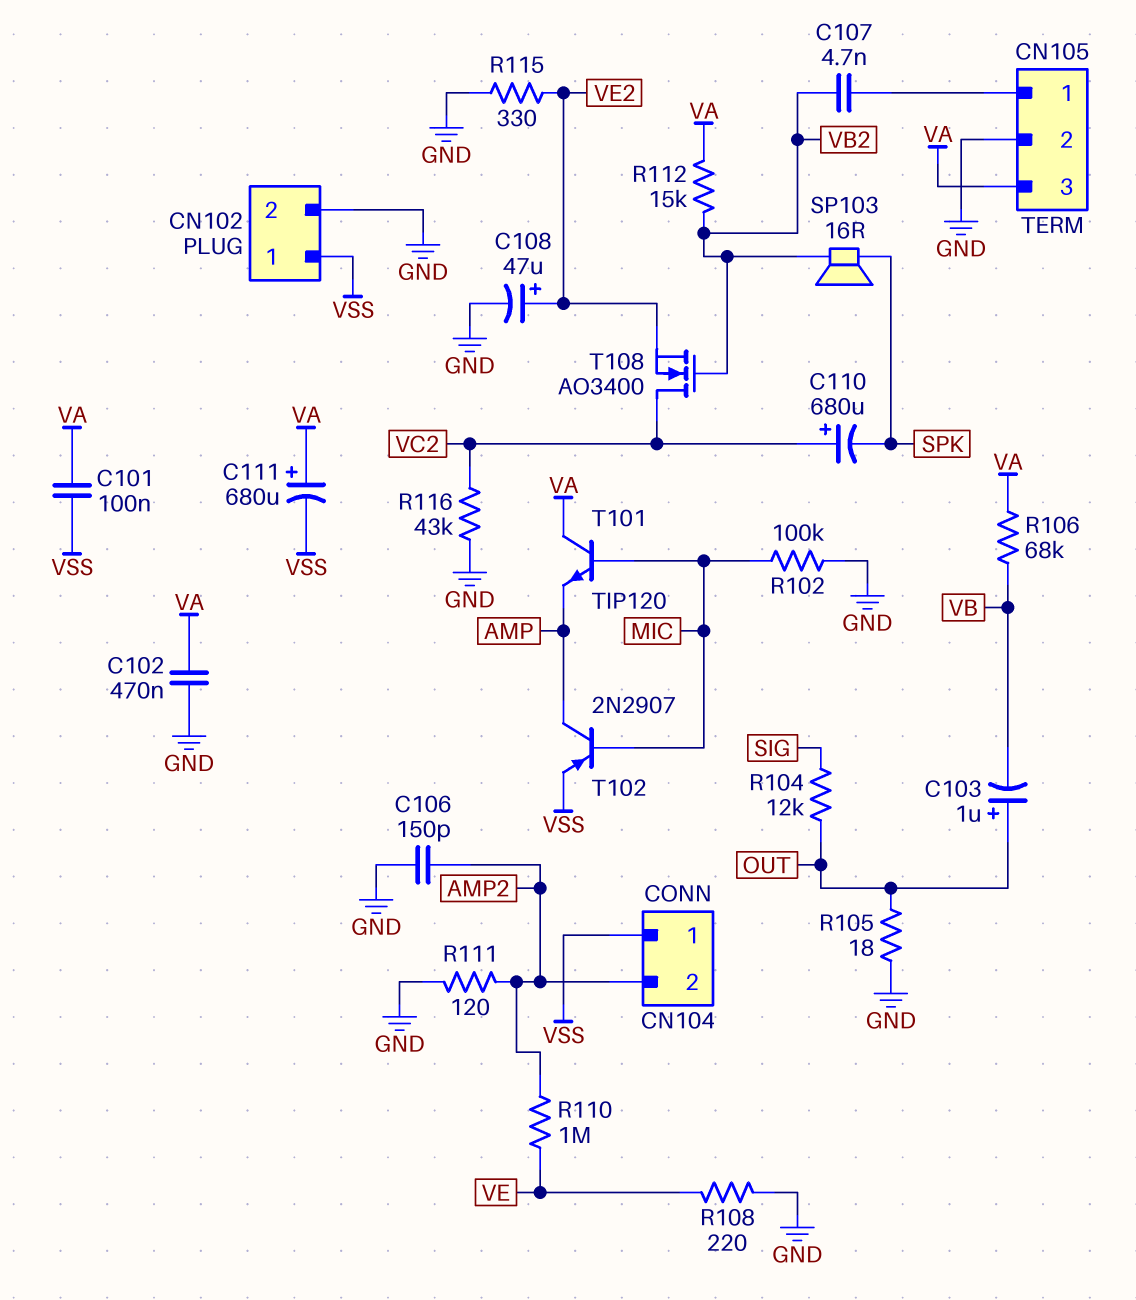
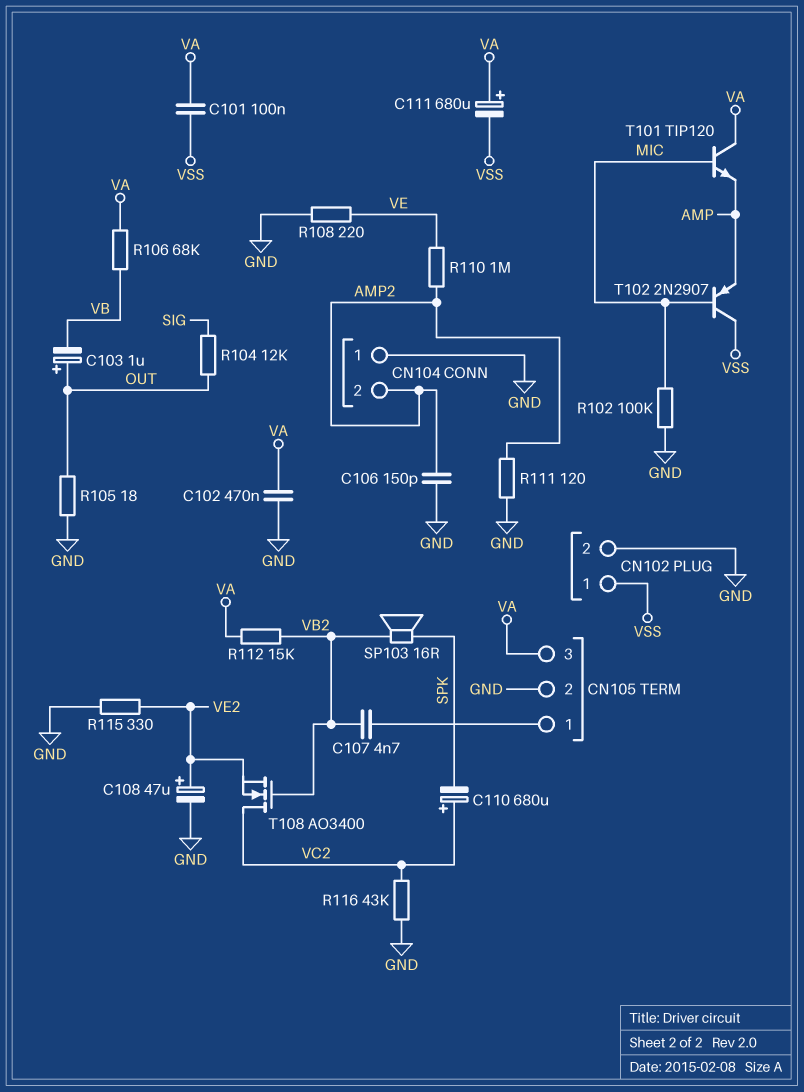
CN104 pin 1: VSS -> GND
T102: PNP 2N2907 (B MIC, C AMP, E VSS) -> PNP 2N2907 (B MIC, C VSS, E AMP)

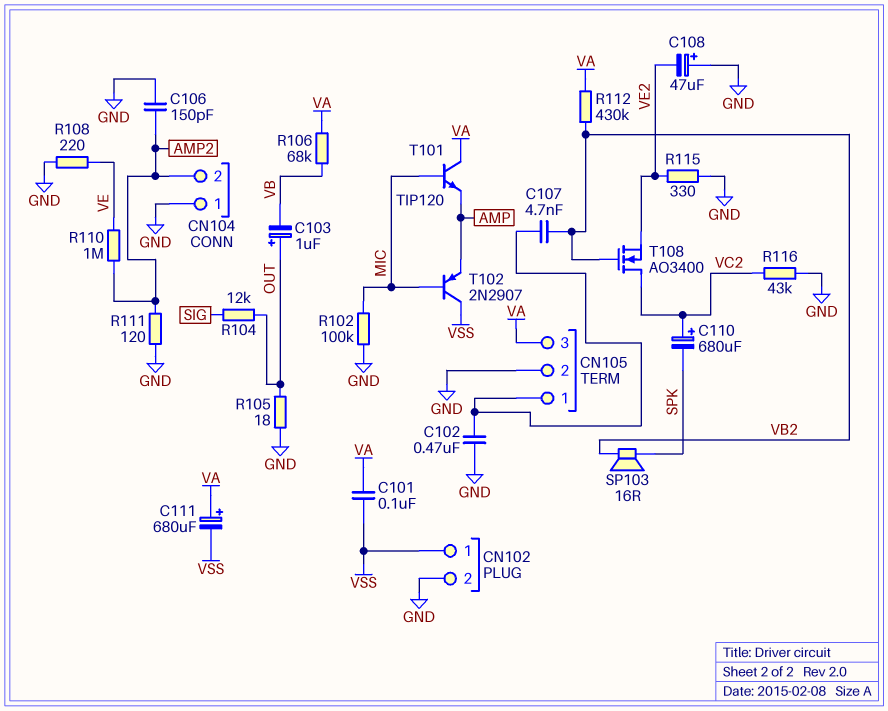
C102: 470nF (GND, VA) -> 470nF (CN105/1, GND)
C108: 47uF (plus VE2, minus GND) -> 47uF (plus GND, minus VE2)
R112: 15k (VA, VB2) -> 430k (VA, VB2)

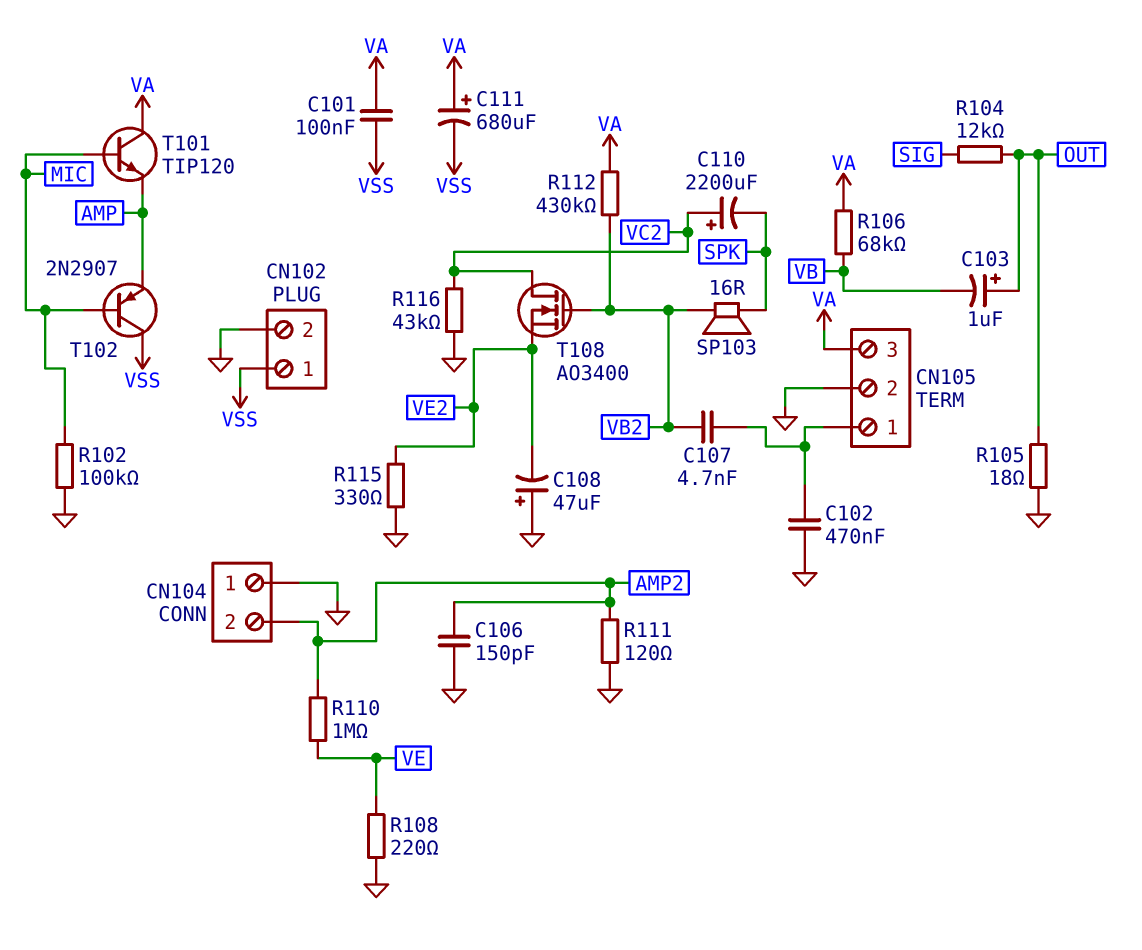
C110: 680uF (plus VC2, minus SPK) -> 2200uF (plus VC2, minus SPK)

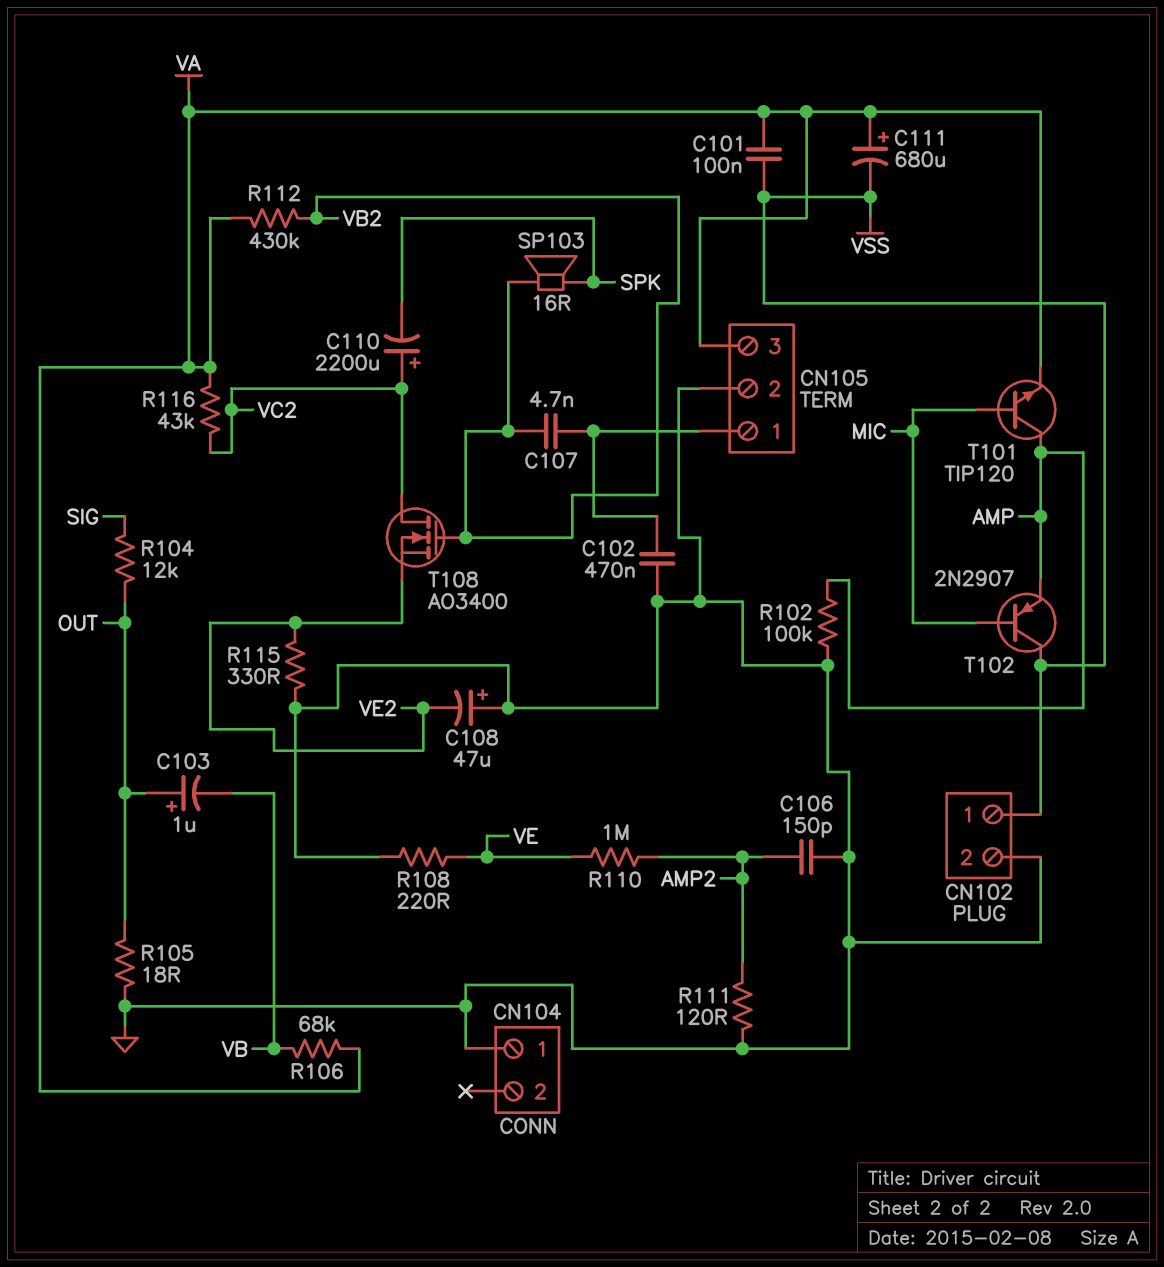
CN104 pin 2: AMP2 -> none
R102: 100k (GND, MIC) -> 100k (AMP, GND)
R116: 43k (GND, VC2) -> 43k (VA, VC2)
T101: NPN TIP120 (B MIC, C VA, E AMP) -> NPN TIP120 (B MIC, C AMP, E VA)

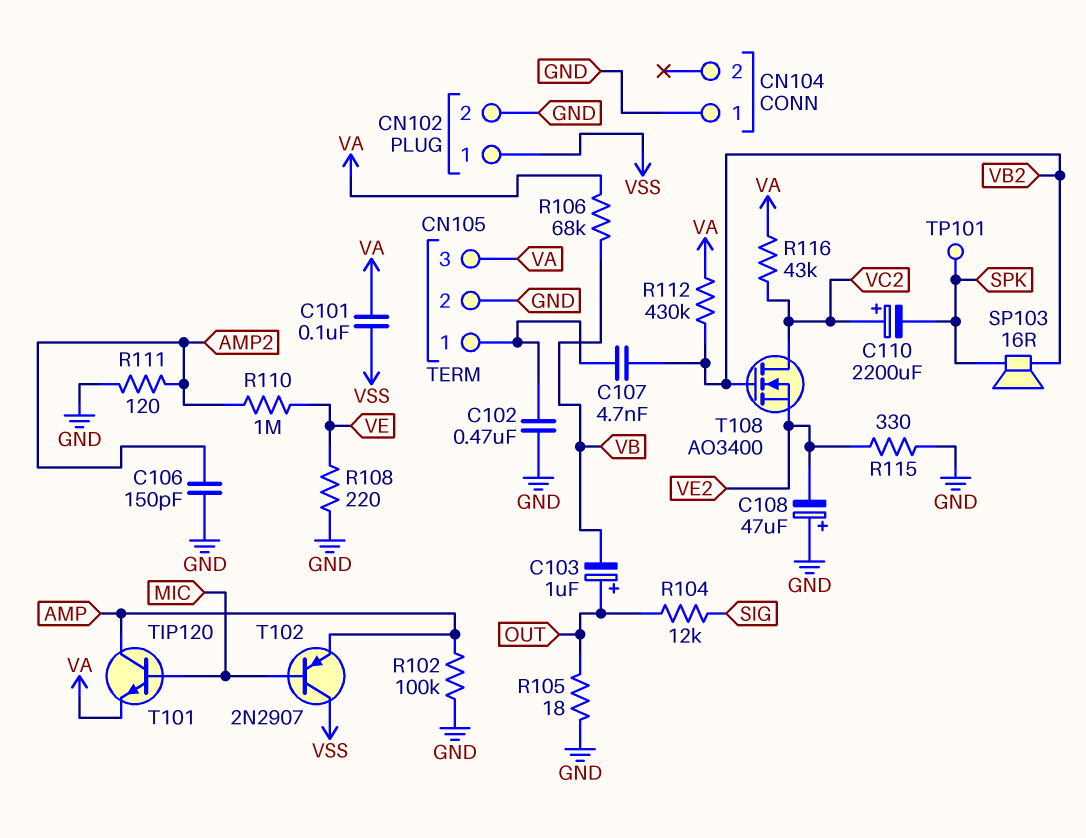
C111: 680uF (plus VA, minus VSS) -> none
TP101: none -> test point (SPK)

